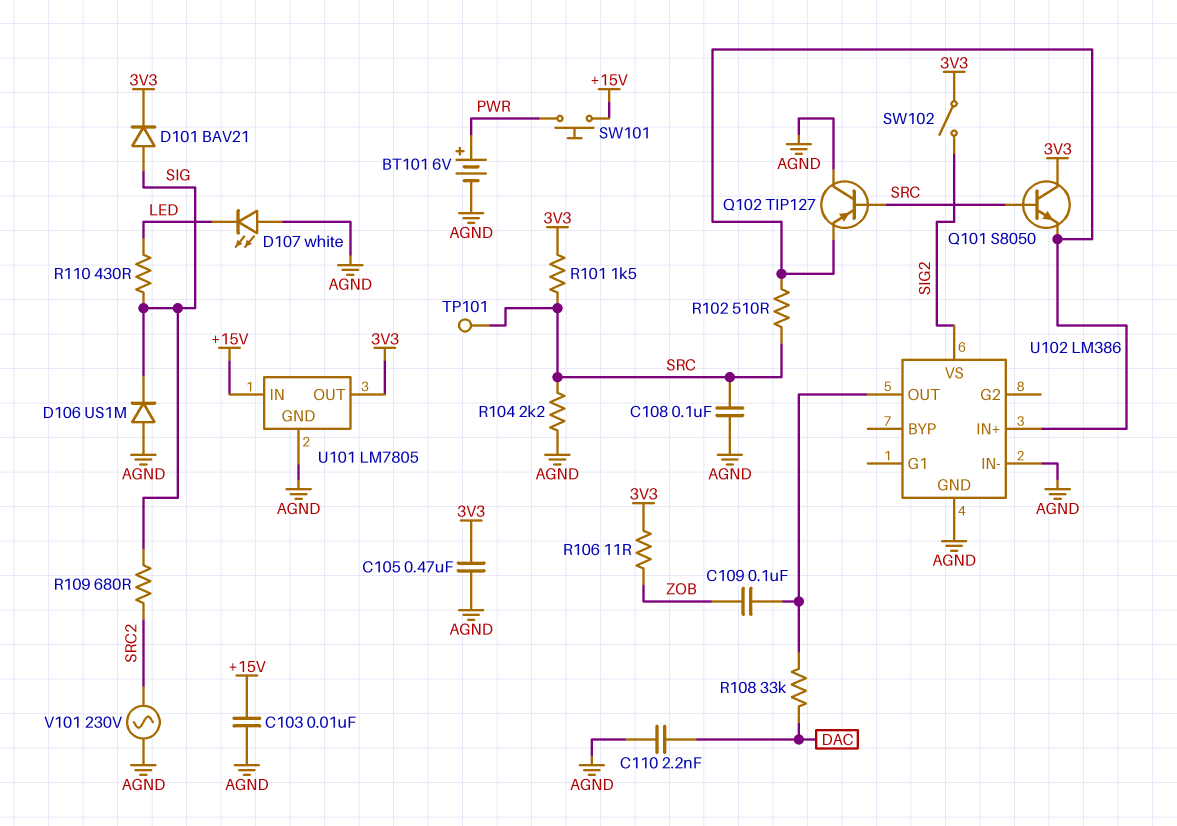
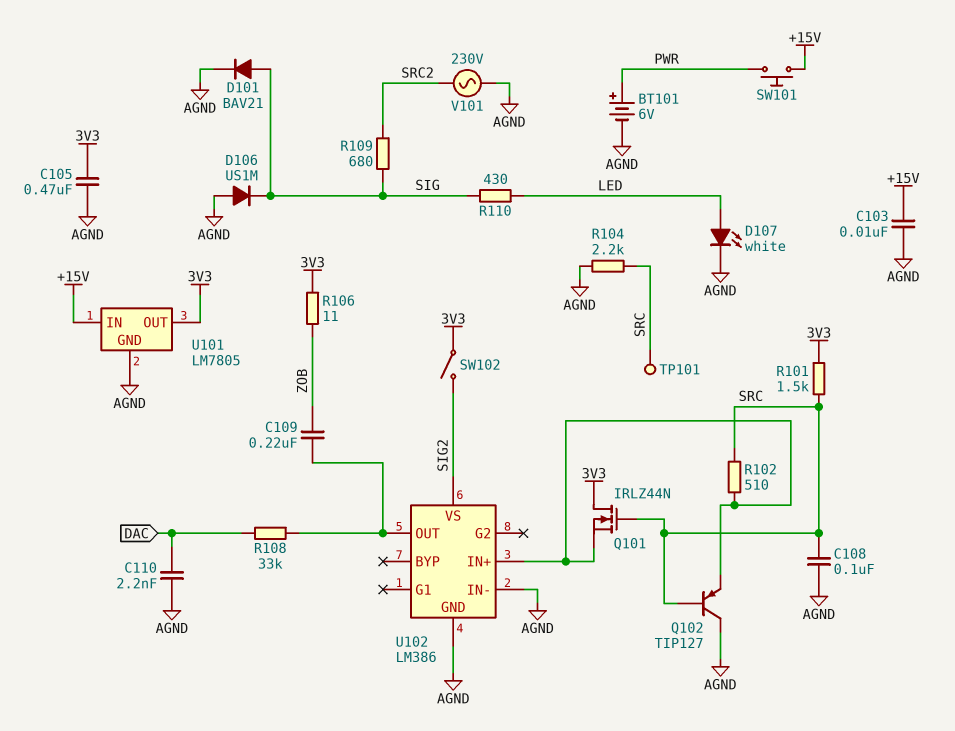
C109: 100nF (U102/OUT, ZOB) -> 220nF (U102/OUT, ZOB)
D101: diode BAV21 (A SIG, K 3V3) -> diode BAV21 (A SIG, K AGND)
D107: LED white (A AGND, K LED) -> LED white (A LED, K AGND)
Q101: NPN S8050 (B SRC, C 3V3, E U102/IN+) -> NMOS IRLZ44N (G SRC, D 3V3, S U102/IN+)

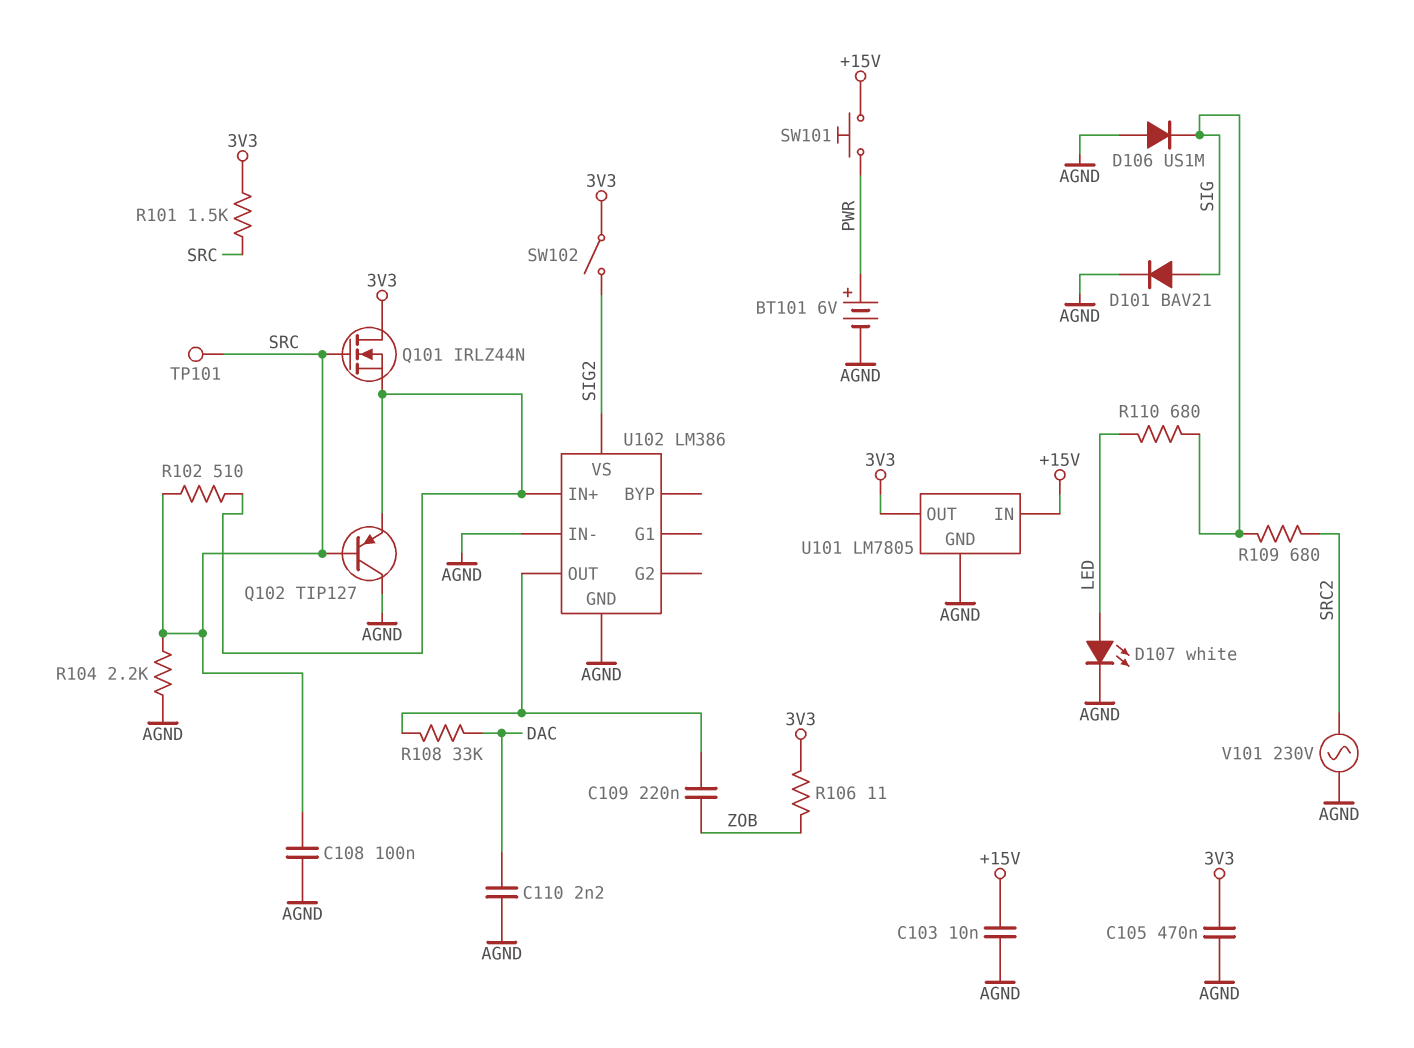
R110: 430 (LED, SIG) -> 680 (LED, SIG)

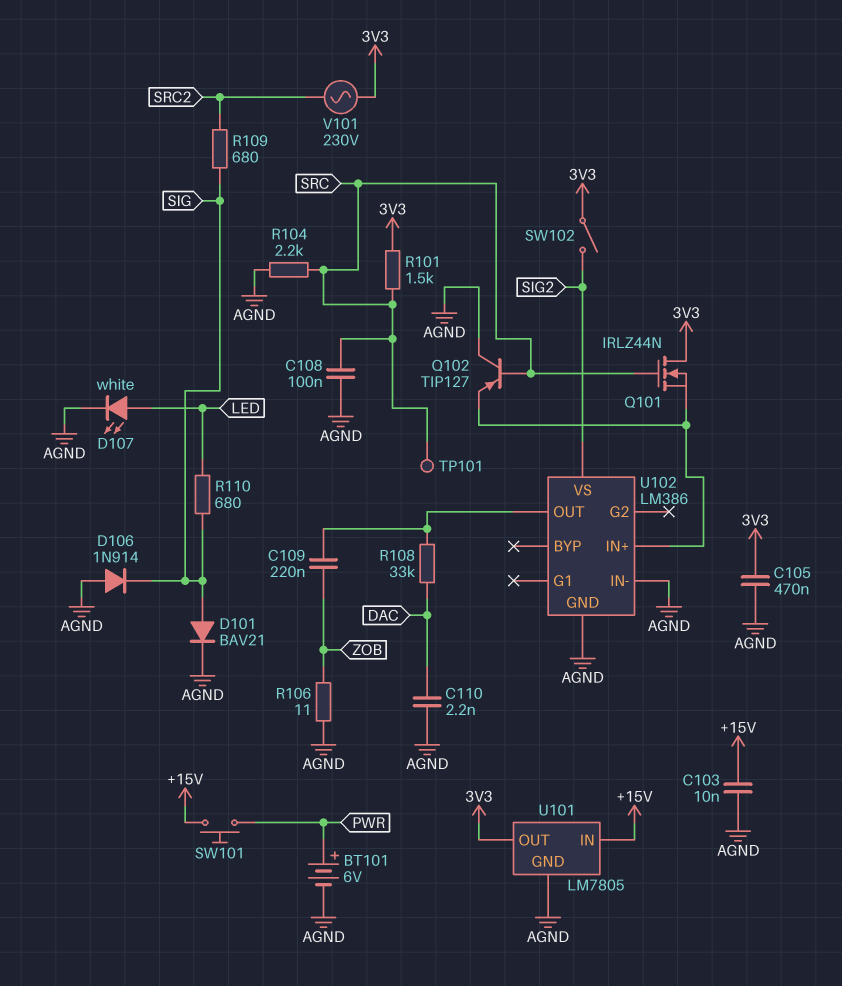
D106: diode US1M (A AGND, K SIG) -> diode 1N914 (A AGND, K SIG)
R102: 510 (SRC, U102/IN+) -> none
R106: 11 (3V3, ZOB) -> 11 (AGND, ZOB)
V101: AC 230V (AGND, SRC2) -> AC 230V (3V3, SRC2)

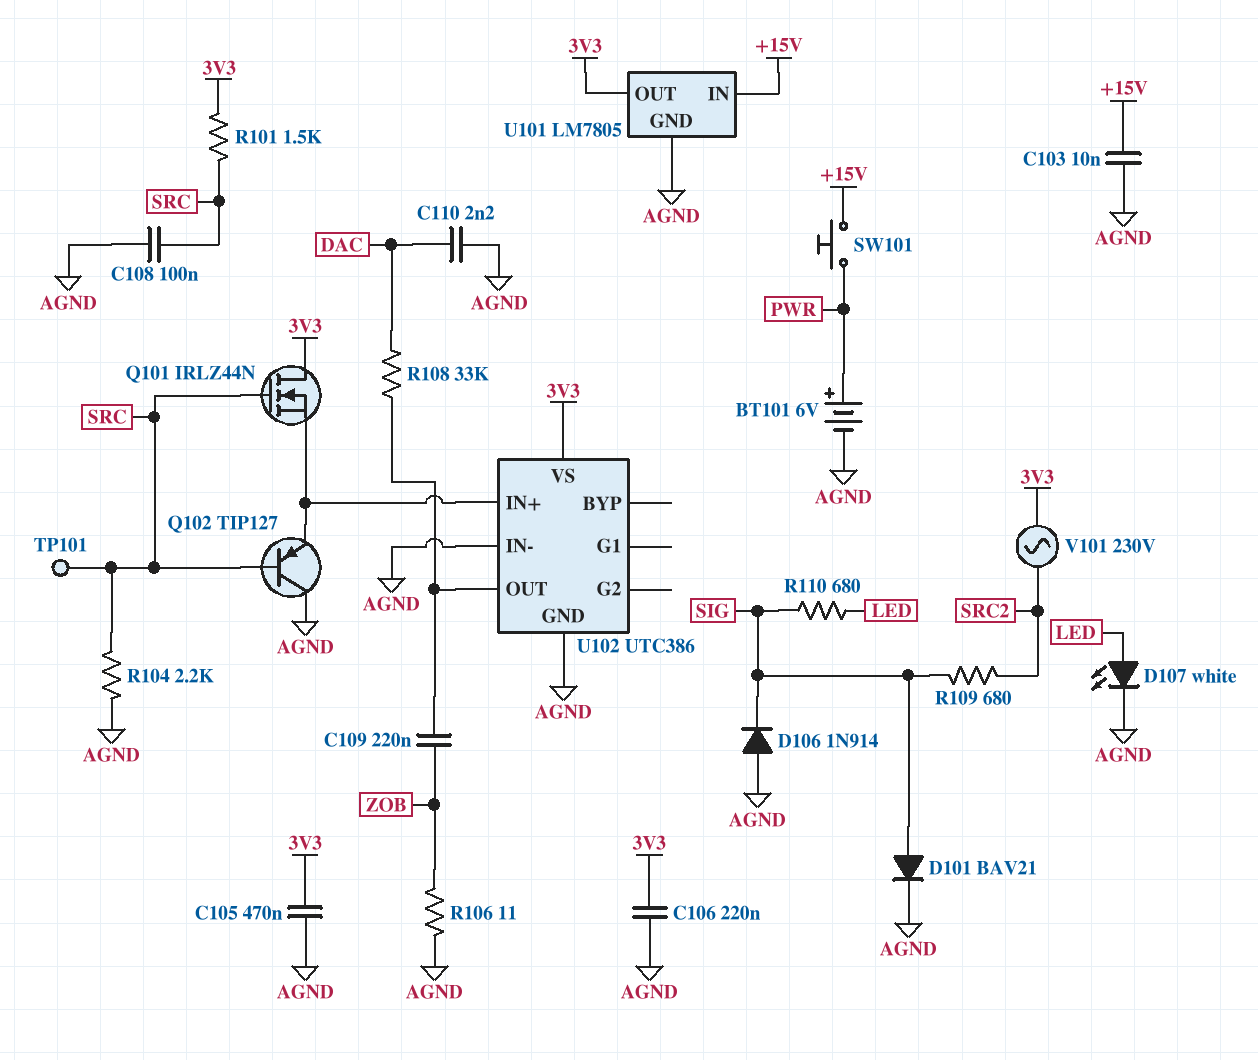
C106: none -> 220nF (3V3, AGND)
SW102: switch (3V3, SIG2) -> none
U102: LM386 -> UTC386
U102 pin VS: SIG2 -> 3V3

